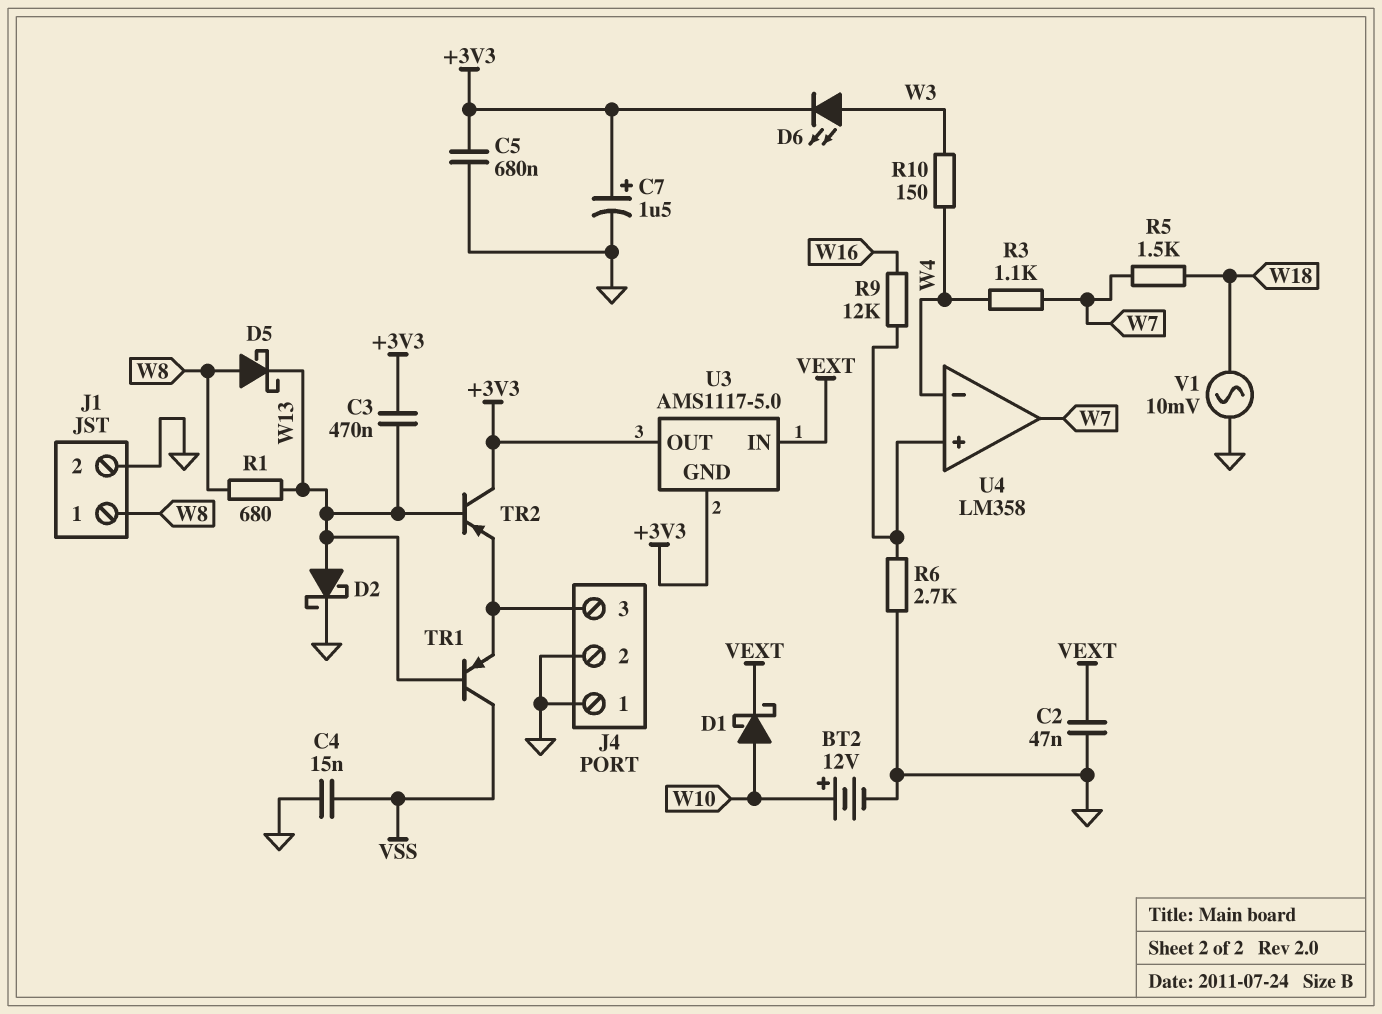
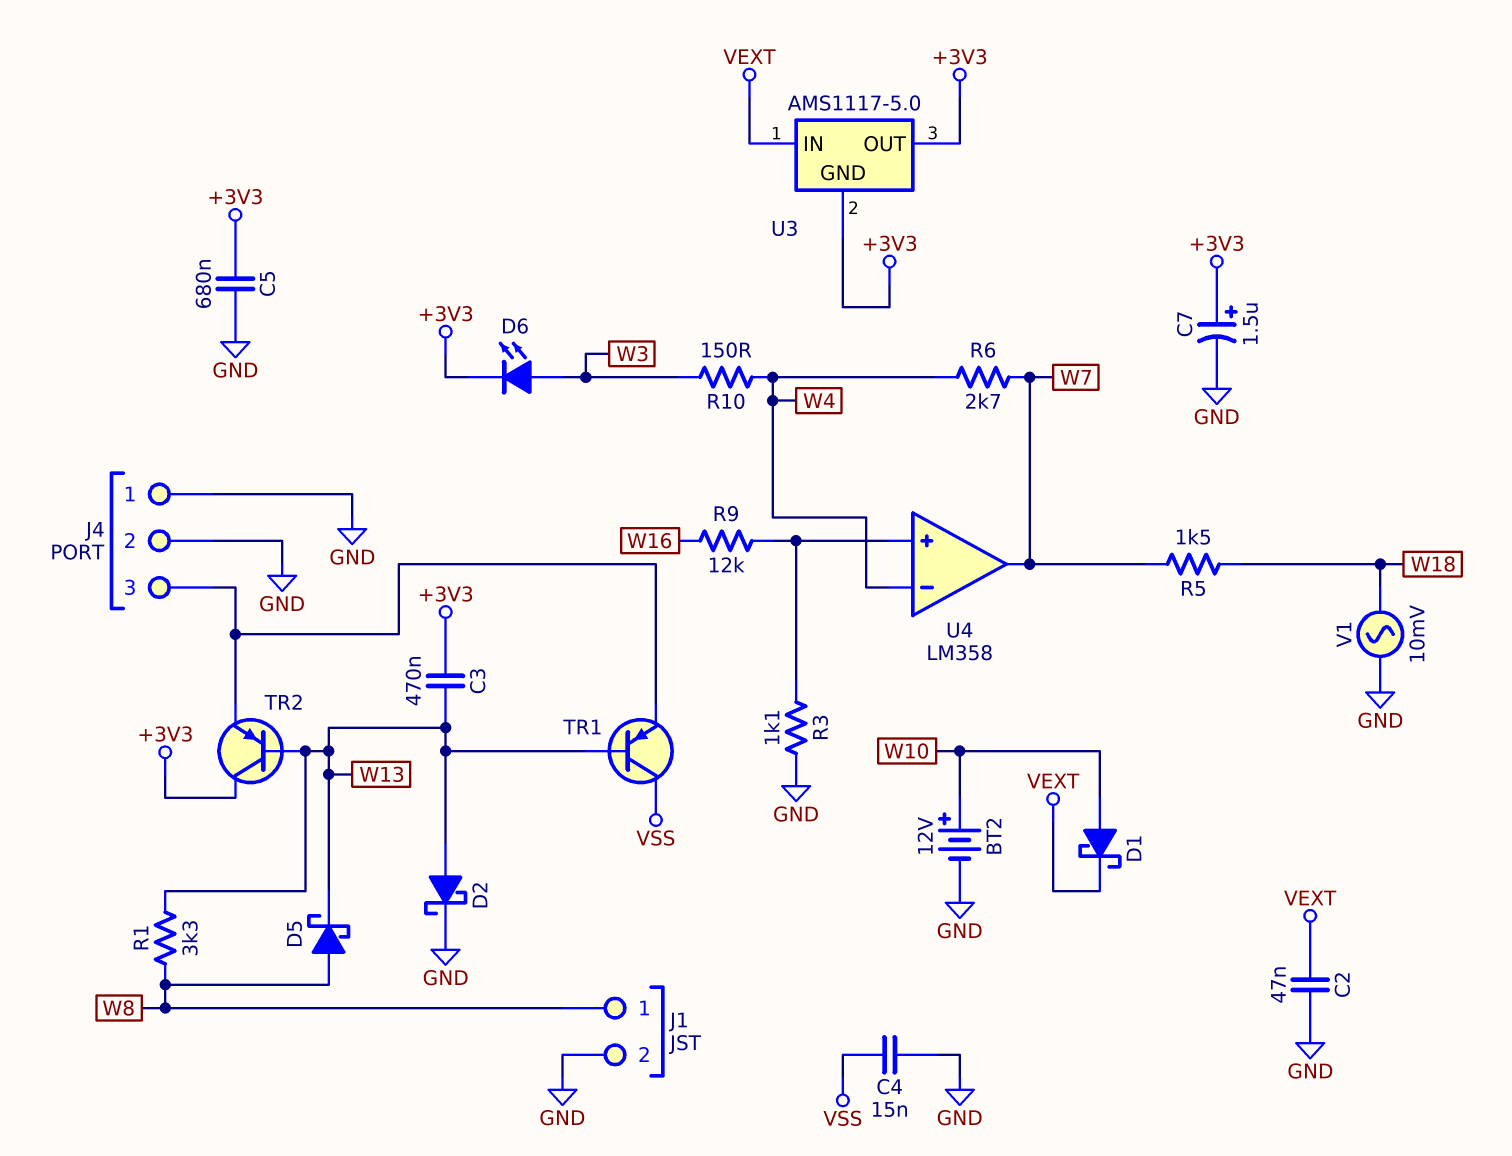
R1: 680 (W8, W13) -> 3.3k (W8, W13)
R3: 1.1k (W4, W7) -> 1.1k (GND, U4/in+)
R6: 2.7k (GND, U4/in+) -> 2.7k (W4, W7)

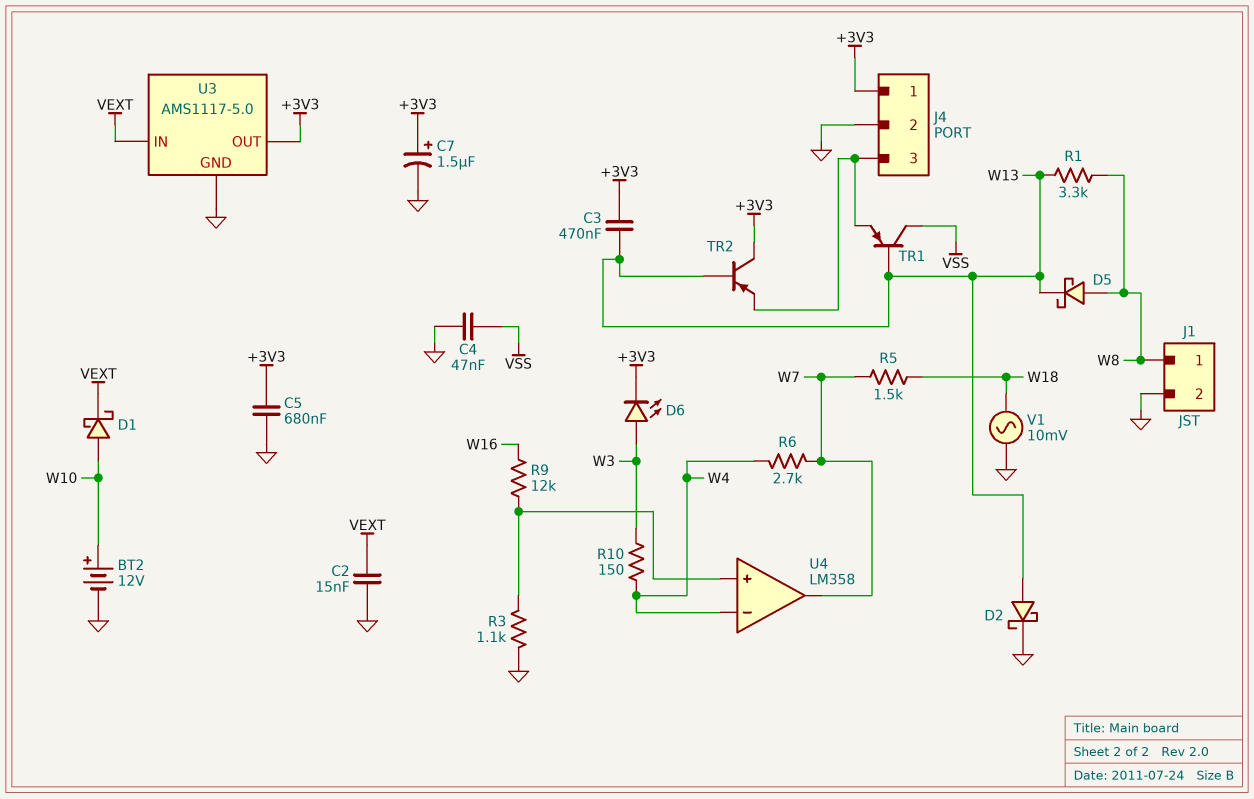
C2: 47nF (GND, VEXT) -> 15nF (GND, VEXT)
C4: 15nF (GND, VSS) -> 47nF (GND, VSS)
J4 pin 1: GND -> +3V3
U3 pin GND: +3V3 -> GND

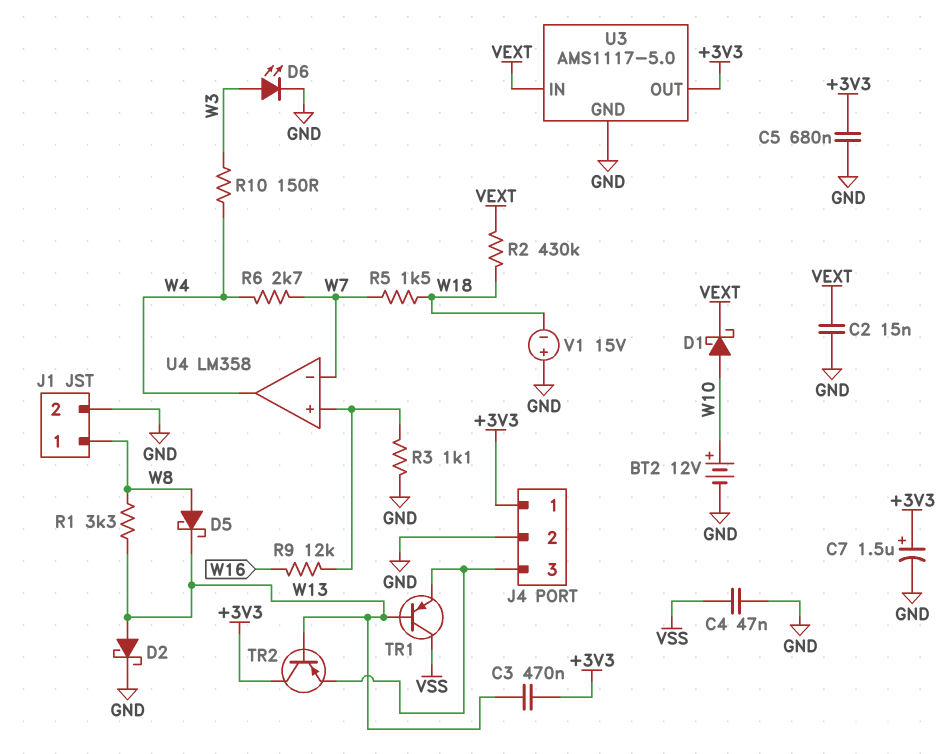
D6: LED (A W3, K +3V3) -> LED (A W3, K GND)
R2: none -> 430k (VEXT, W18)
U4 pin in-: W4 -> W7
U4 pin out: W7 -> W4
V1: AC 10mV (GND, W18) -> 15V (plus GND, minus W18)

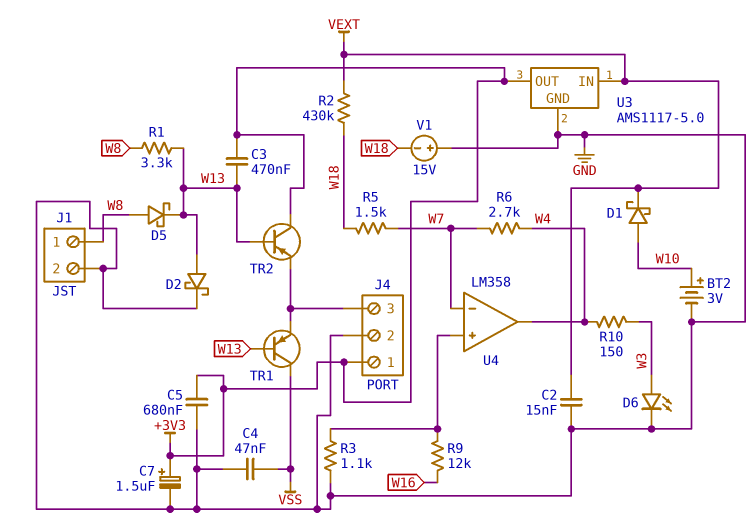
BT2: 12V (plus W10, minus GND) -> 3V (plus W10, minus GND)

